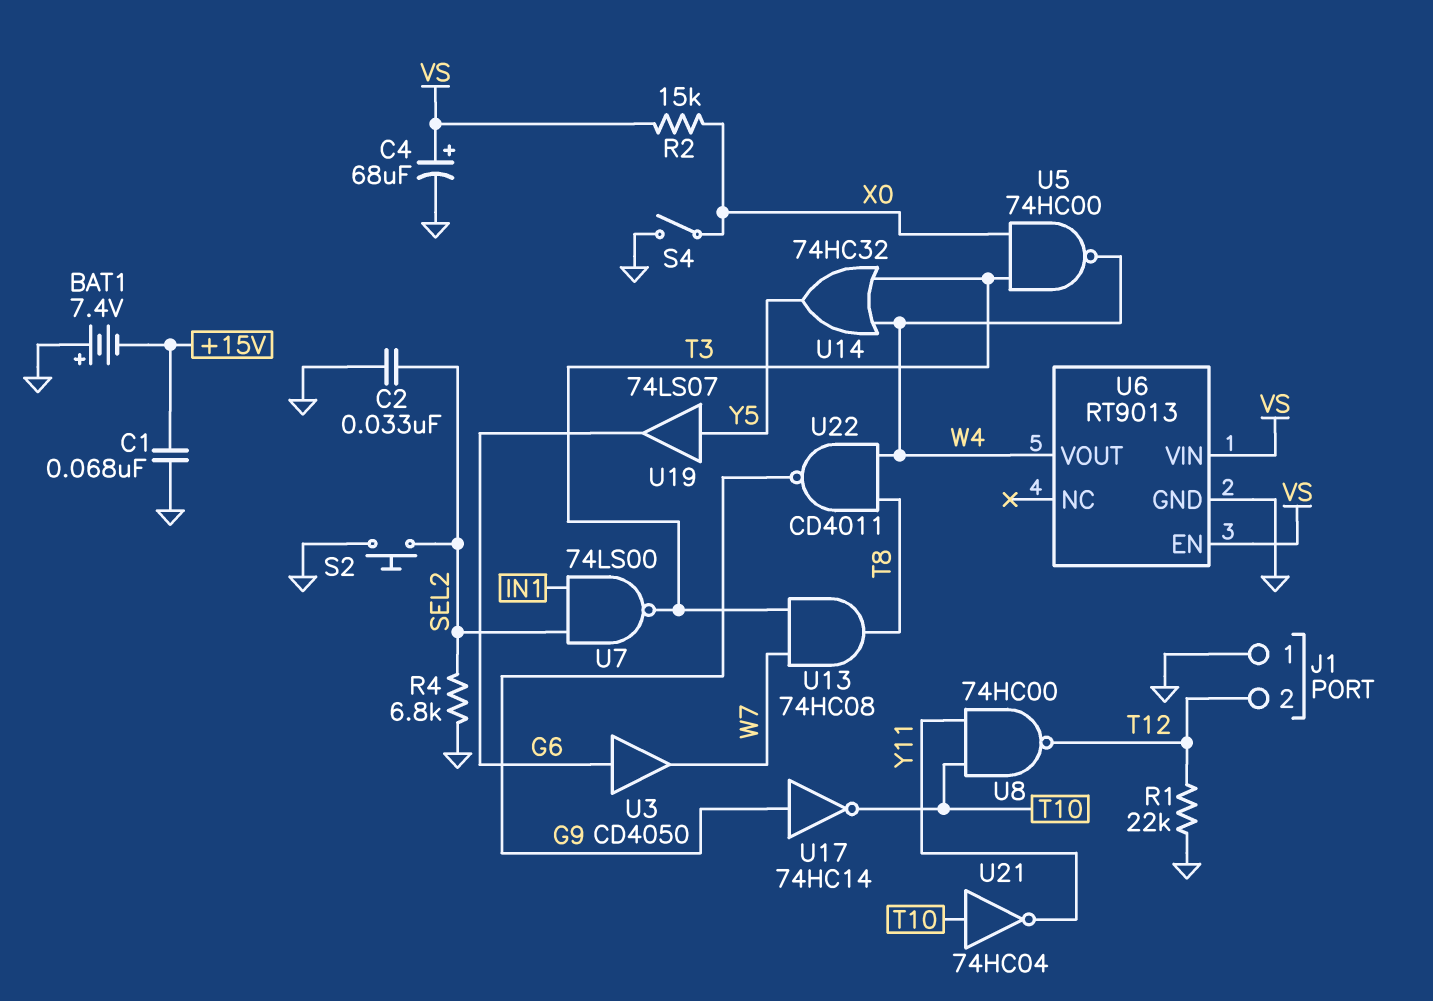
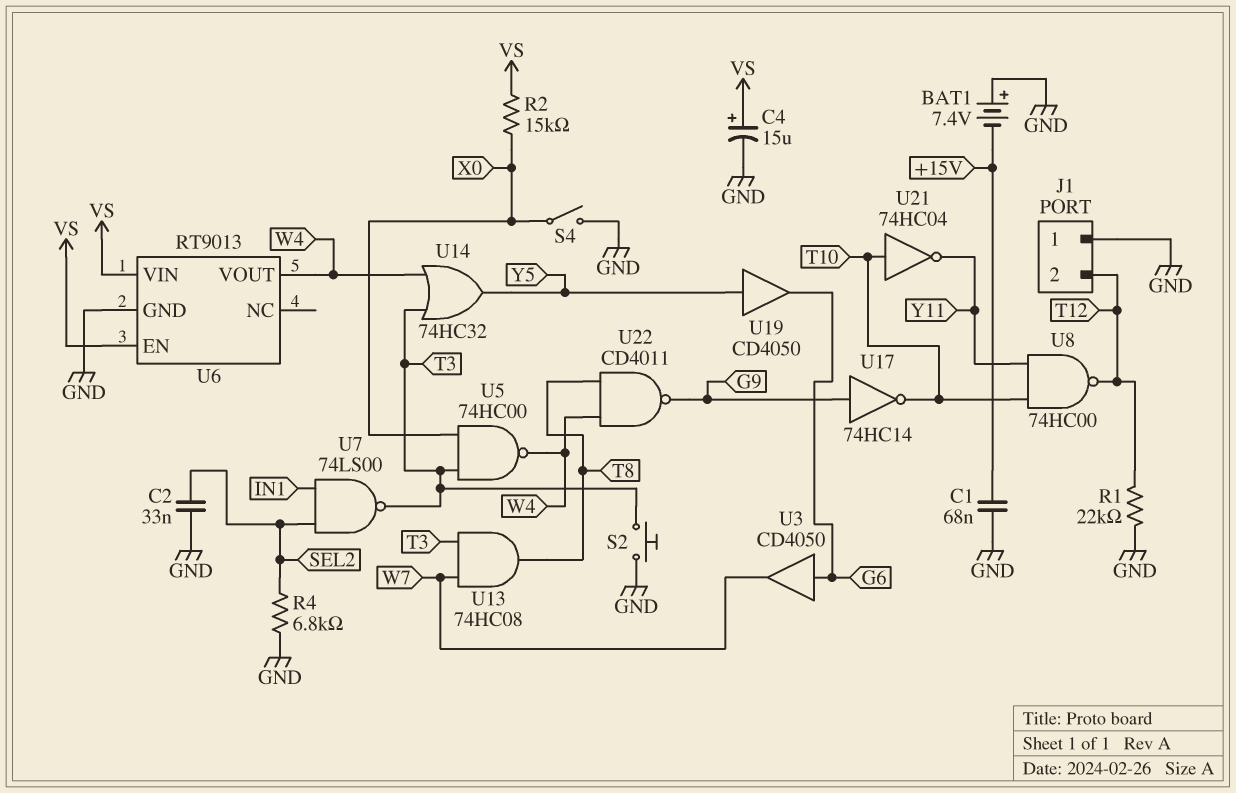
C4: 68uF (plus VS, minus GND) -> 15uF (plus VS, minus GND)
S2: button (GND, SEL2) -> button (GND, T3)
U19: buffer 74LS07 (in Y5, out G6) -> buffer CD4050 (in Y5, out G6)

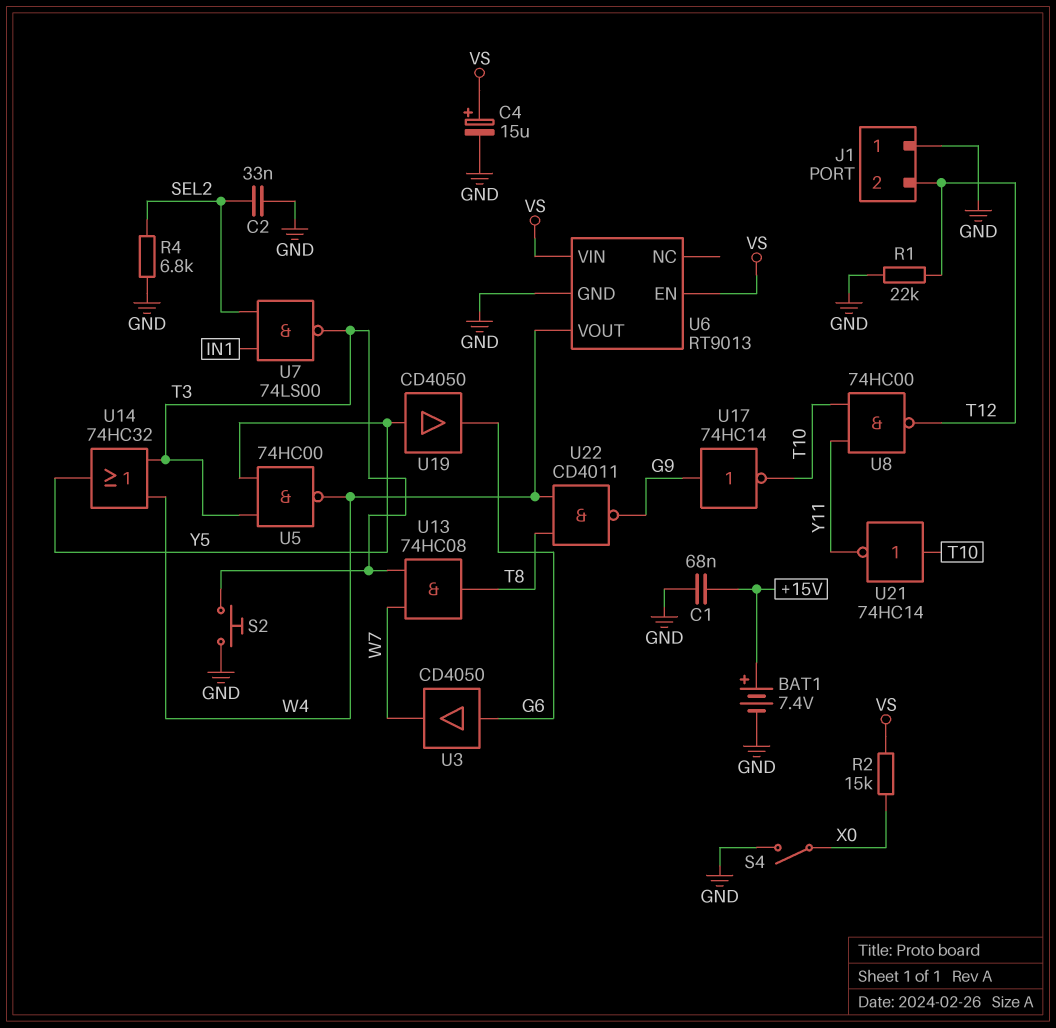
BAT1: 7.4V (plus GND, minus +15V) -> 7.4V (plus +15V, minus GND)
U5: NAND 74HC00 (in T3, in X0, out W4) -> NAND 74HC00 (in T3, in Y5, out W4)
U21: NOT 74HC04 (in T10, out Y11) -> NOT 74HC14 (in T10, out Y11)

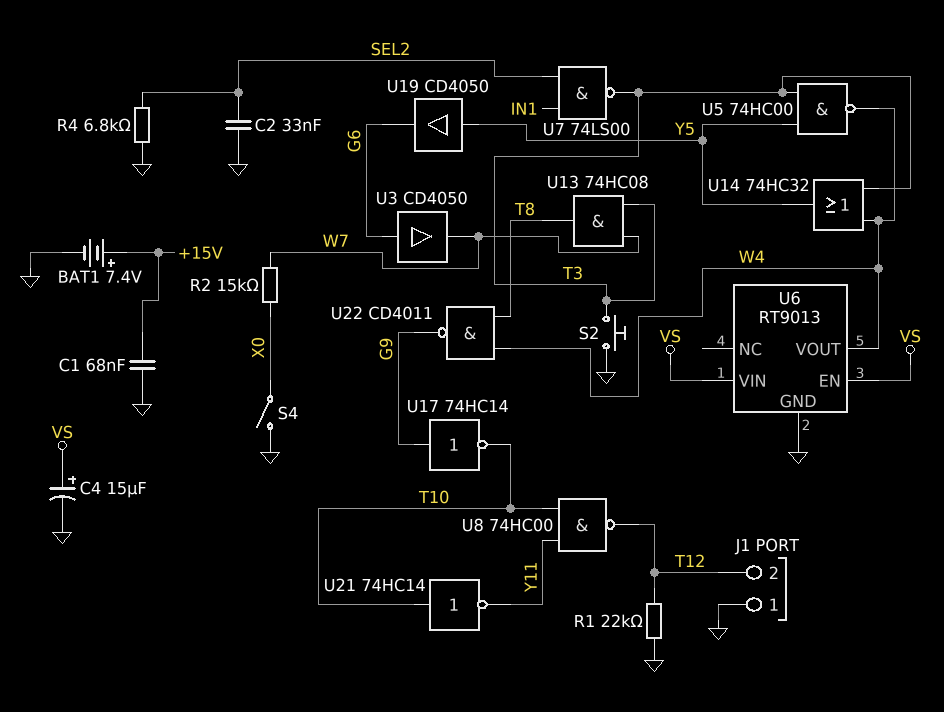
R2: 15k (VS, X0) -> 15k (W7, X0)

